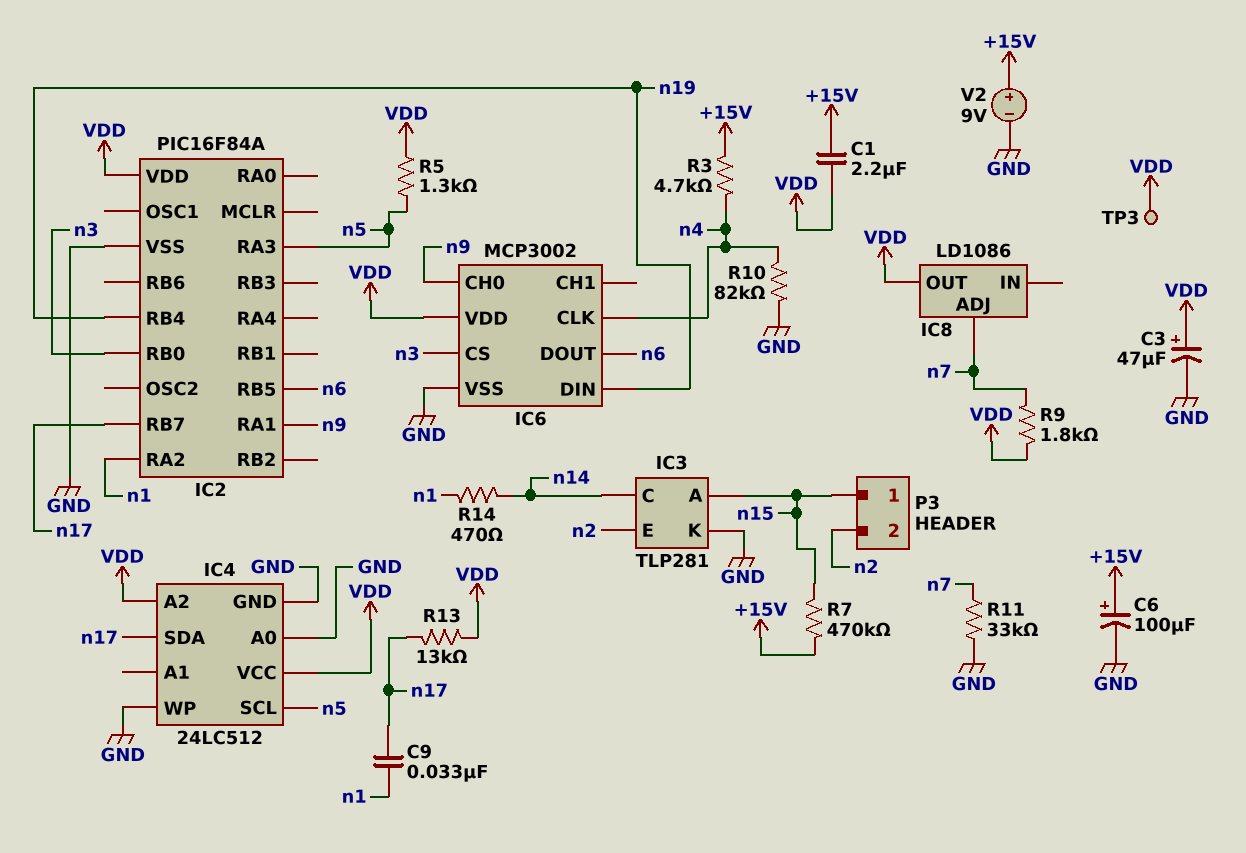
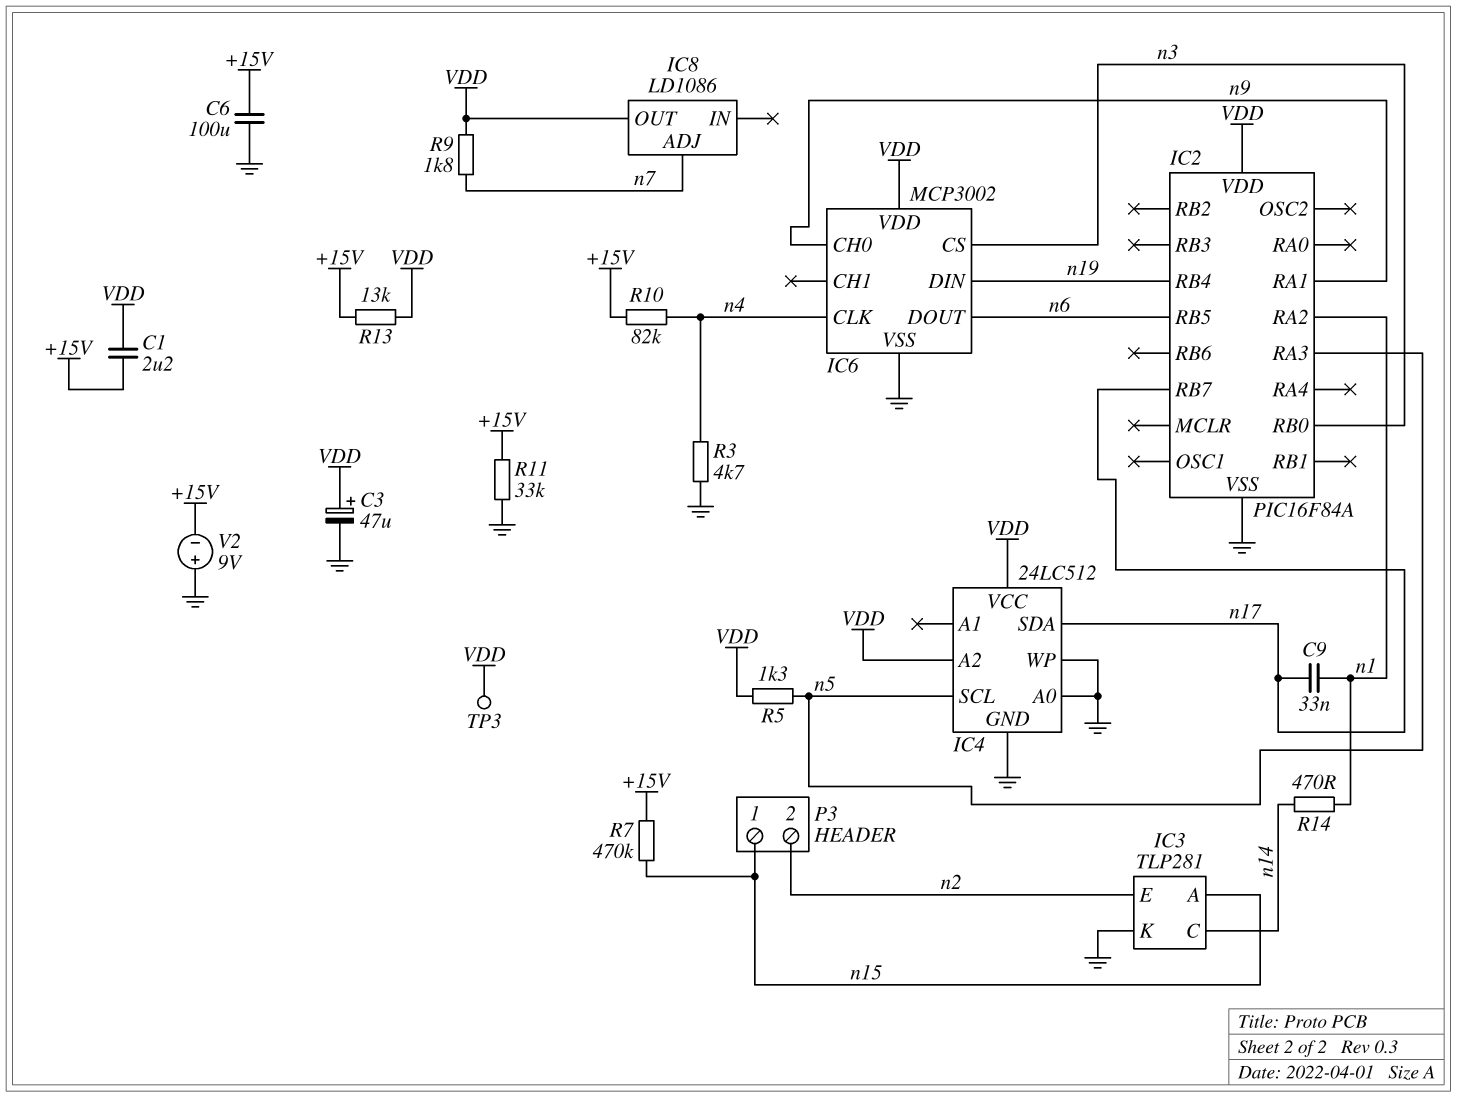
C6: 100uF (plus +15V, minus GND) -> 100uF (+15V, GND)
R3: 4.7k (+15V, n4) -> 4.7k (GND, n4)
R10: 82k (GND, n4) -> 82k (+15V, n4)
R11: 33k (GND, n7) -> 33k (+15V, GND)
R13: 13k (VDD, n17) -> 13k (+15V, VDD)
V2: 9V (plus +15V, minus GND) -> 9V (plus GND, minus +15V)

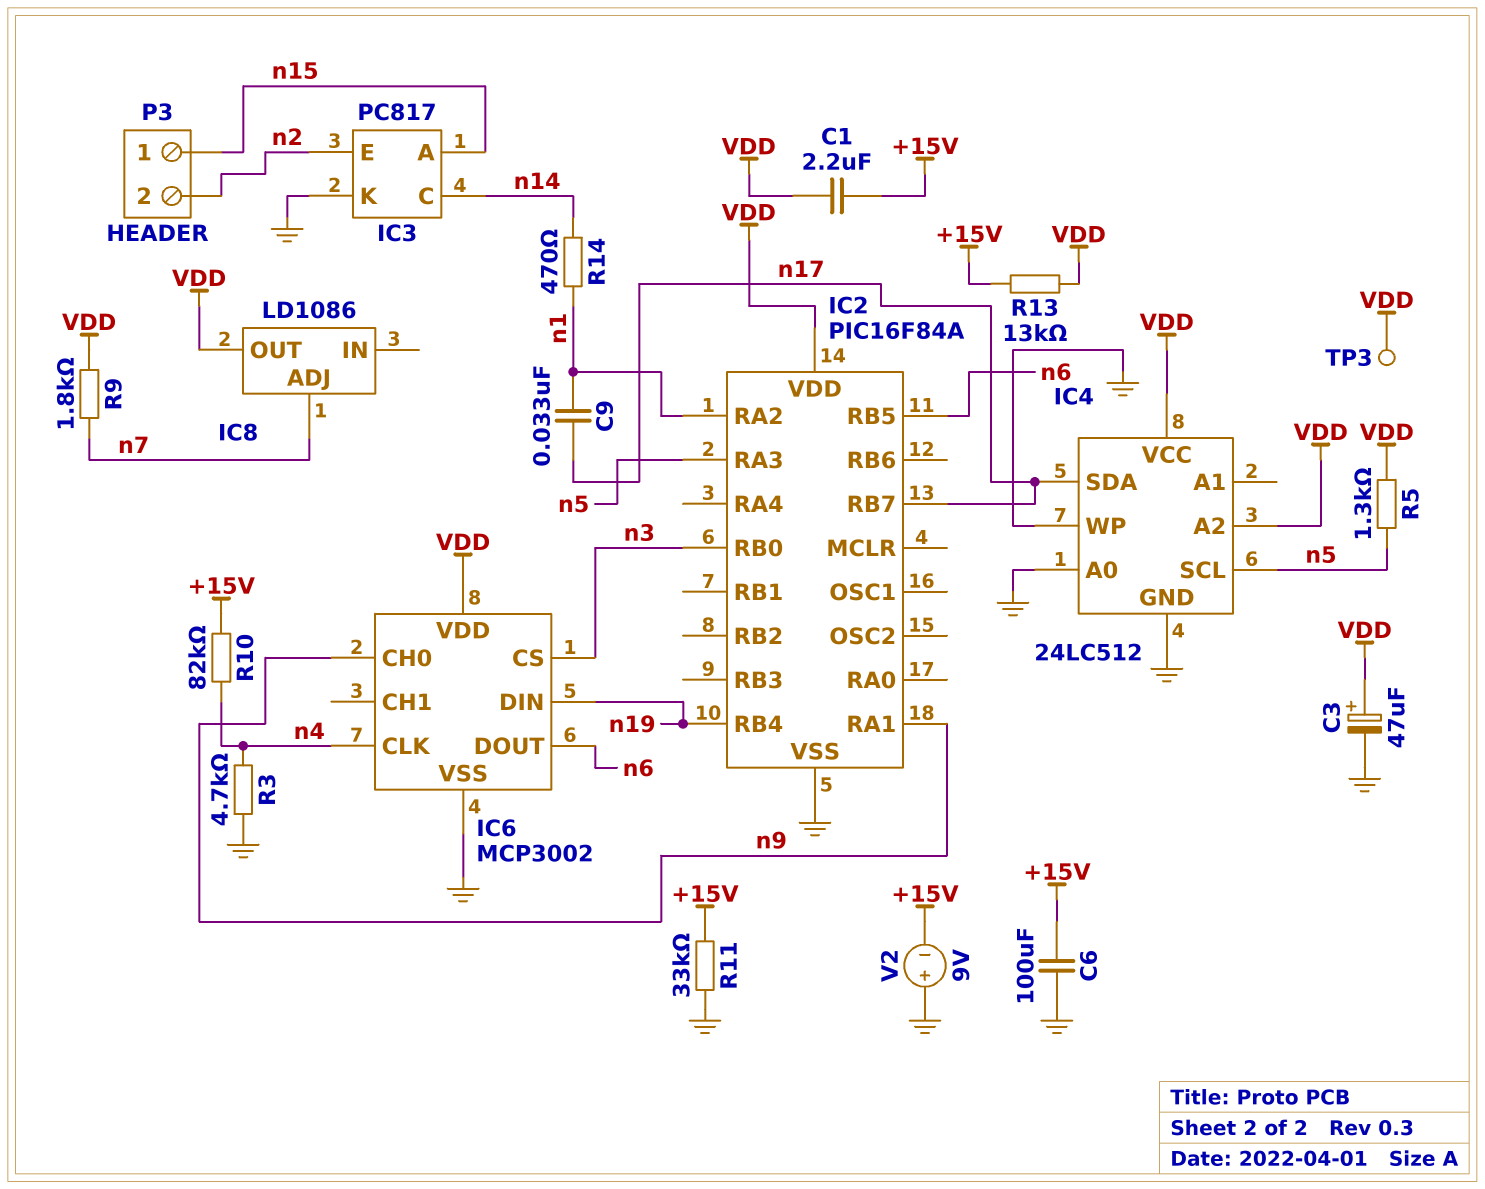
IC3: TLP281 -> PC817
R7: 470k (+15V, n15) -> none

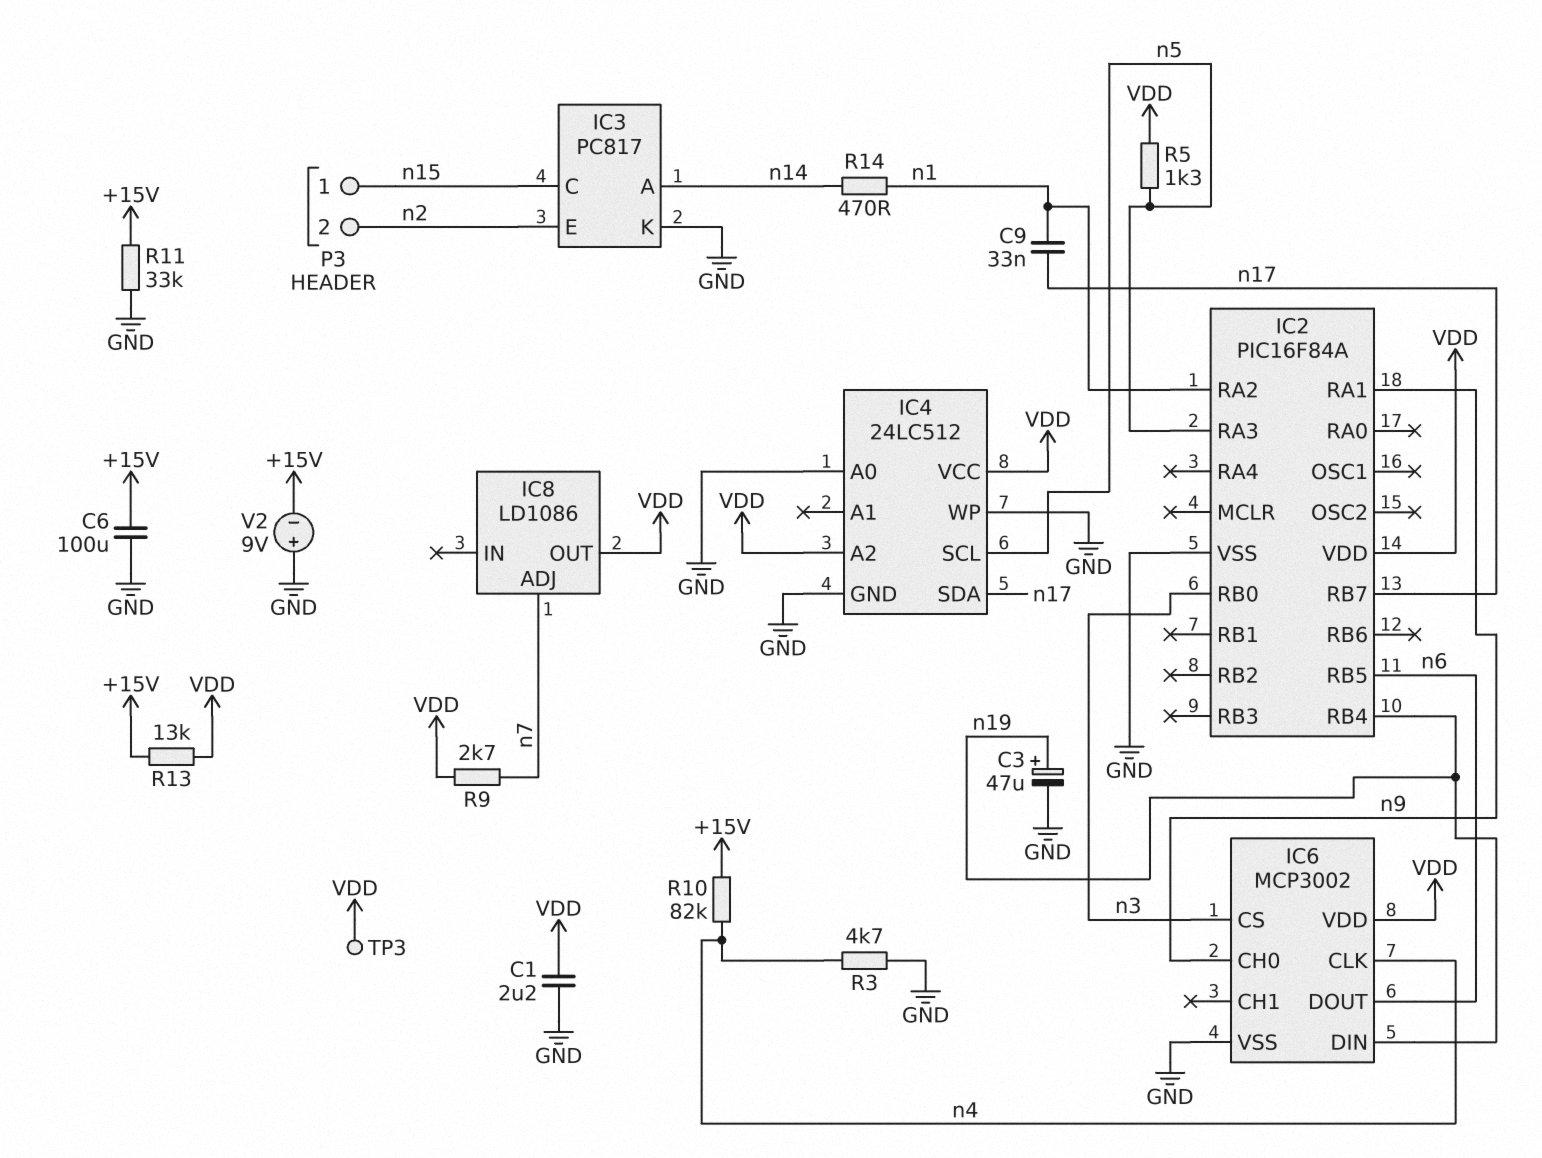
C1: 2.2uF (+15V, VDD) -> 2.2uF (GND, VDD)
C3: 47uF (plus VDD, minus GND) -> 47uF (plus n19, minus GND)
IC3 pin A: n15 -> n14
IC3 pin C: n14 -> n15
R9: 1.8k (VDD, n7) -> 2.7k (VDD, n7)

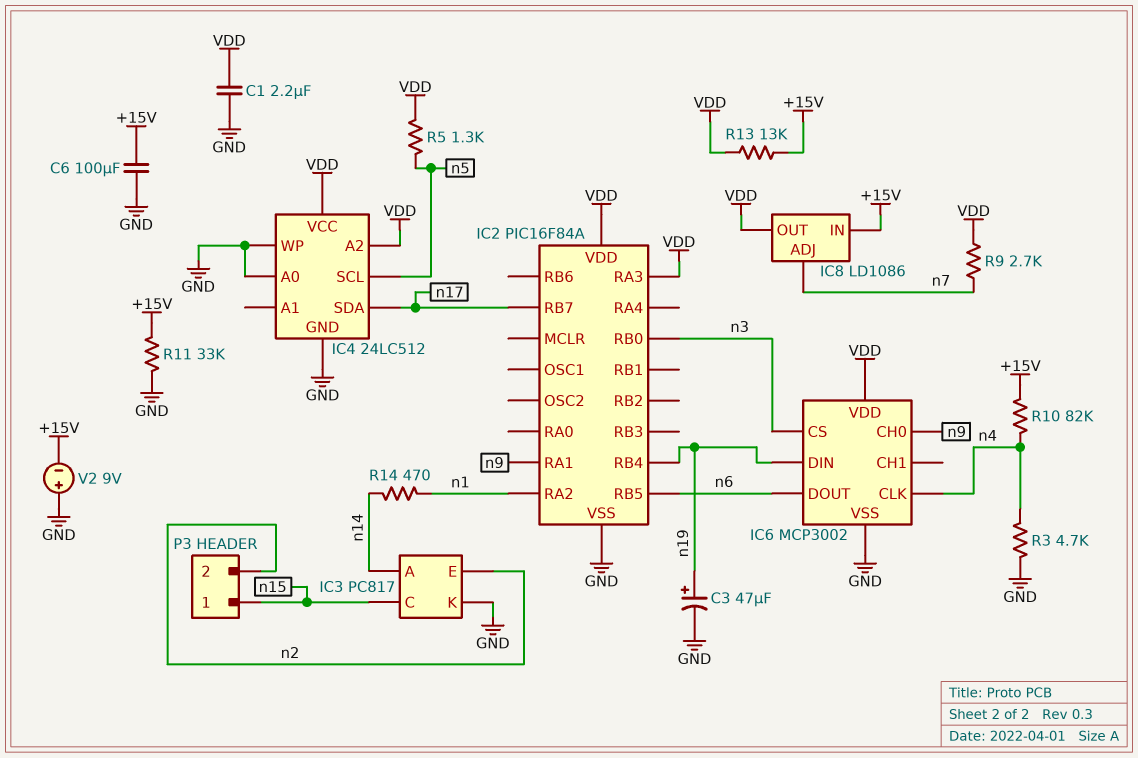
C9: 33nF (n1, n17) -> none
IC2 pin RA3: n5 -> VDD
IC8 pin IN: none -> +15V
TP3: test point (VDD) -> none

